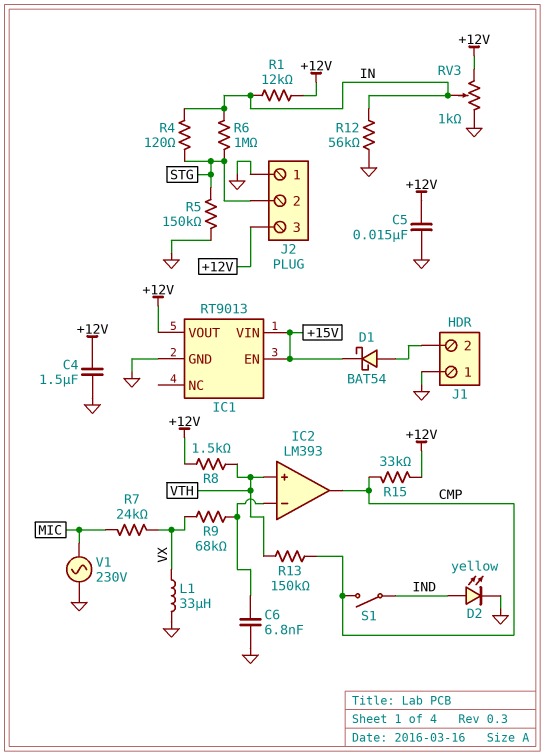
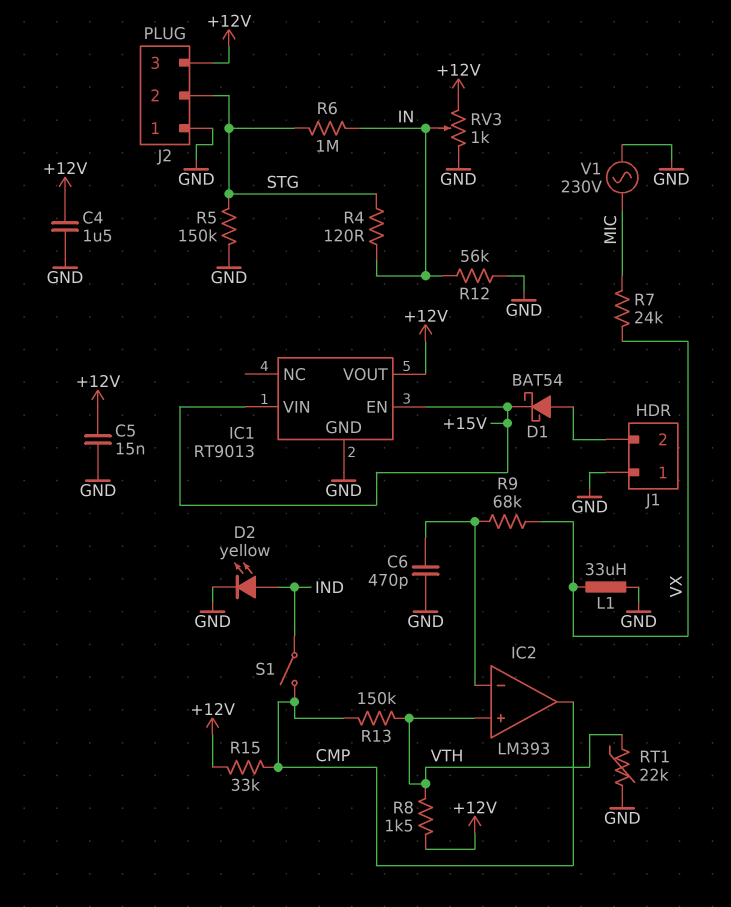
C6: 6.8nF (GND, IC2/in-) -> 470pF (GND, IC2/in-)
R1: 12k (+12V, IN) -> none
RT1: none -> 22k (GND, VTH)

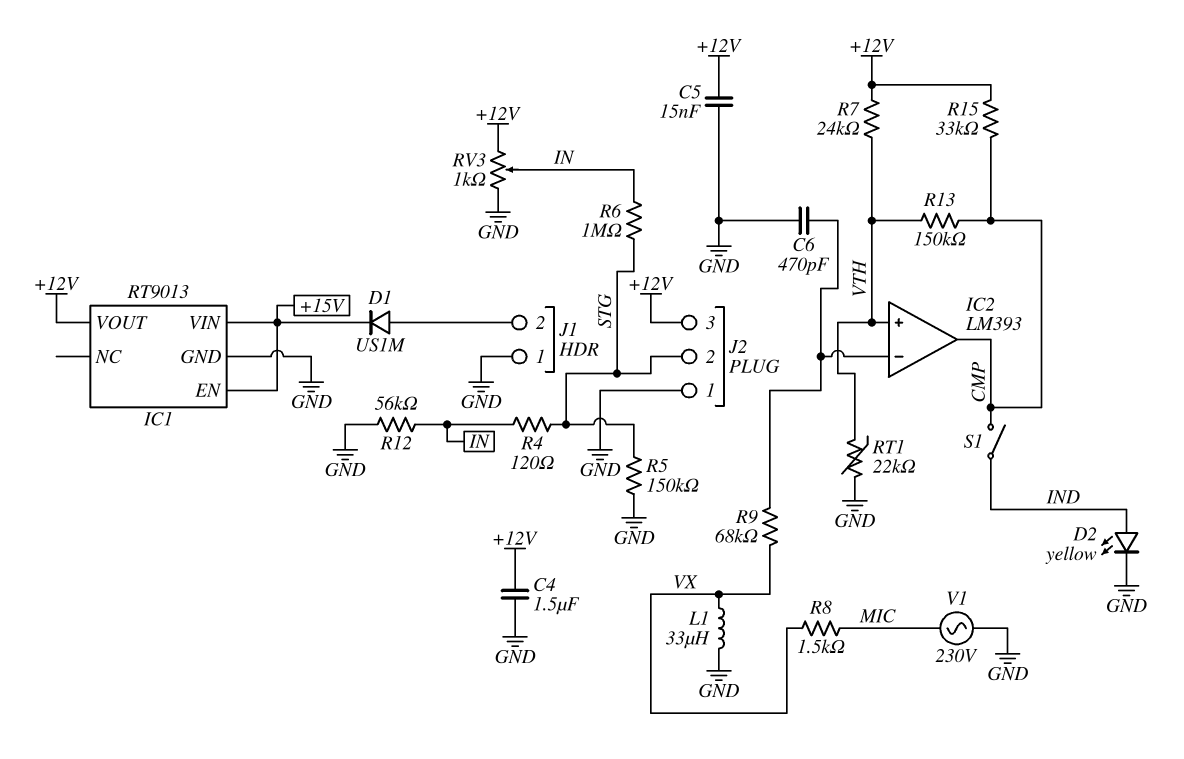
D1: schottky BAT54 (A J1/2, K +15V) -> diode US1M (A J1/2, K +15V)
R7: 24k (MIC, VX) -> 24k (+12V, VTH)
R8: 1.5k (+12V, VTH) -> 1.5k (MIC, VX)

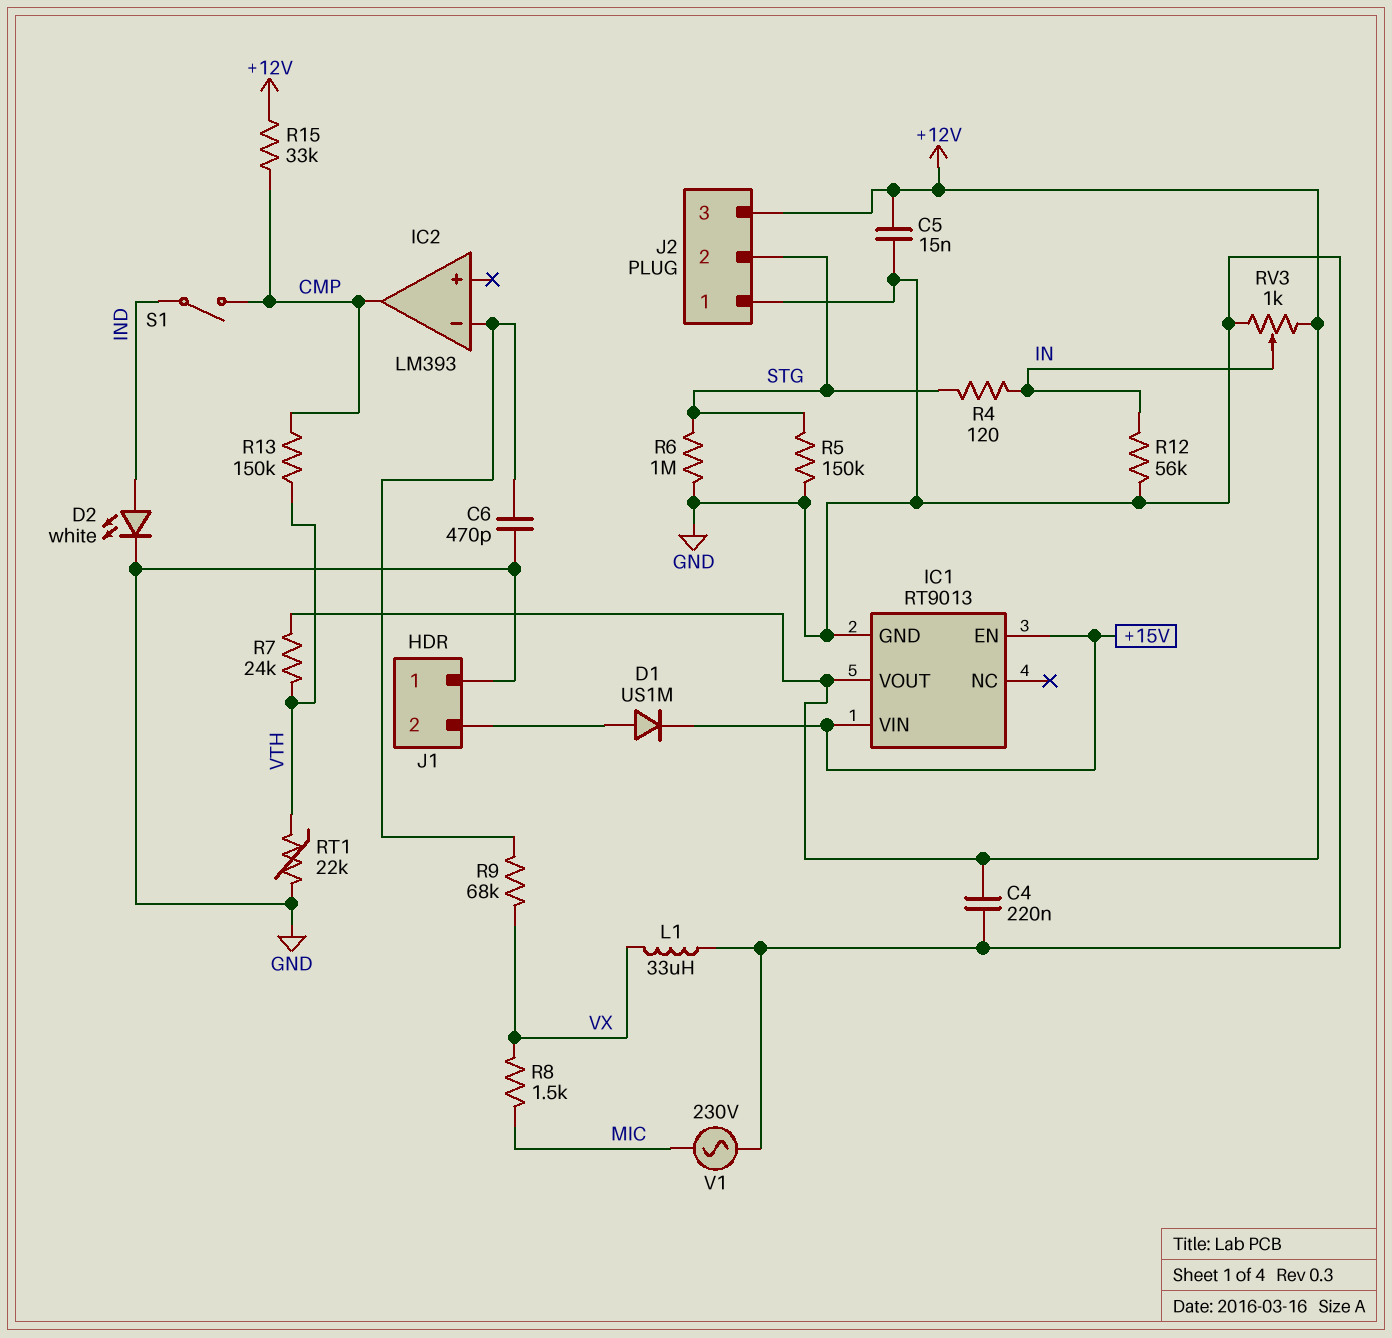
C4: 1.5uF (+12V, GND) -> 220nF (+12V, GND)
D2: LED yellow (A IND, K GND) -> LED white (A IND, K GND)
IC2 pin in+: VTH -> none
R6: 1M (IN, STG) -> 1M (GND, STG)

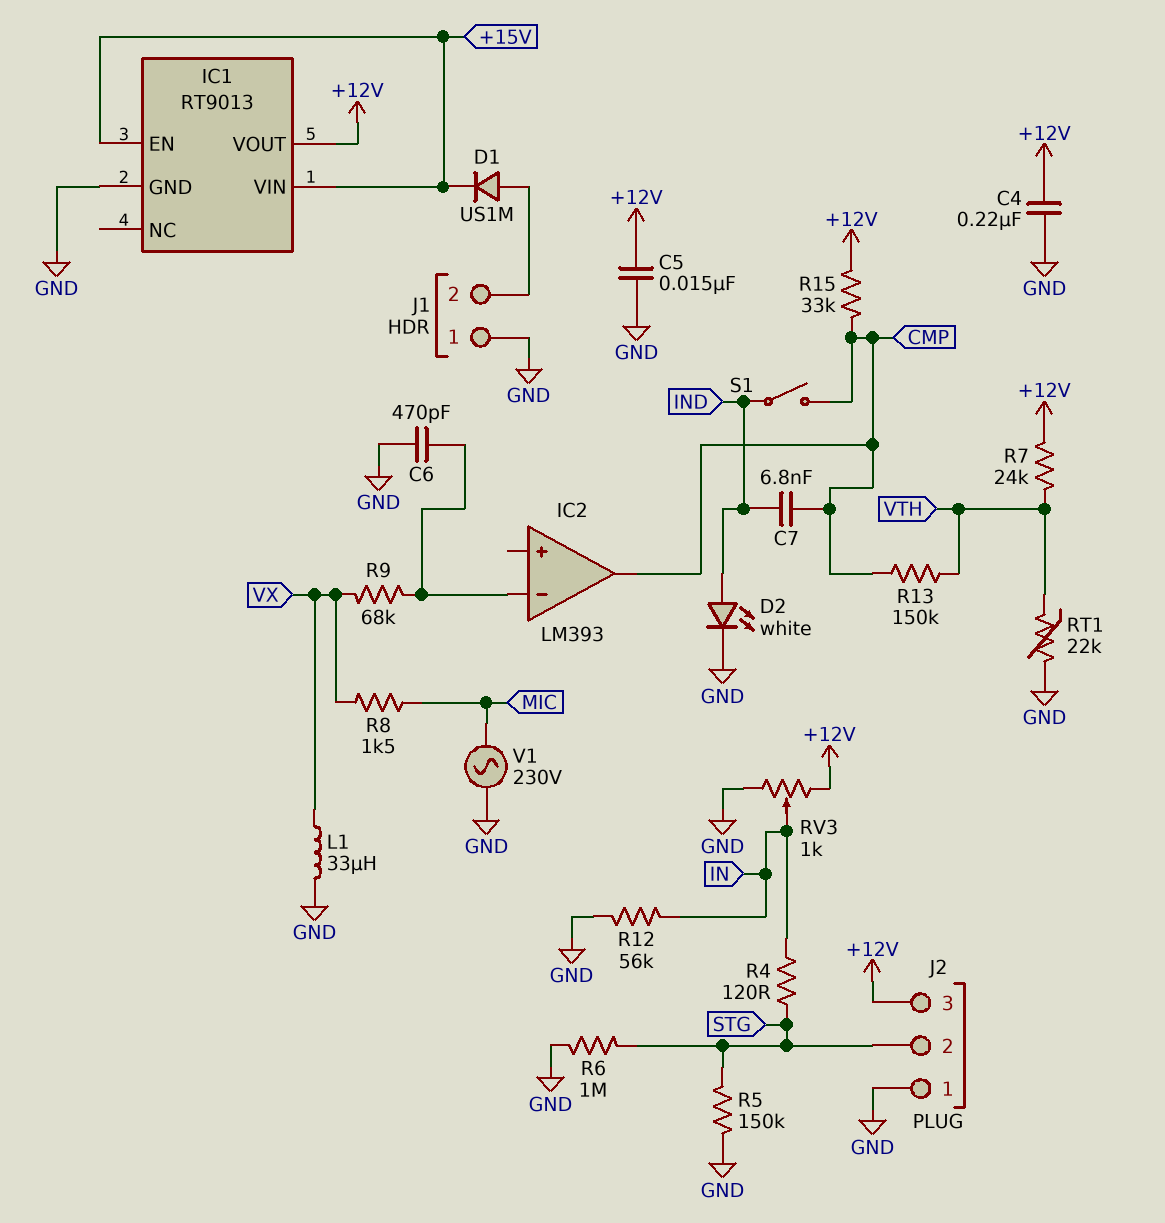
C7: none -> 6.8nF (CMP, IND)

